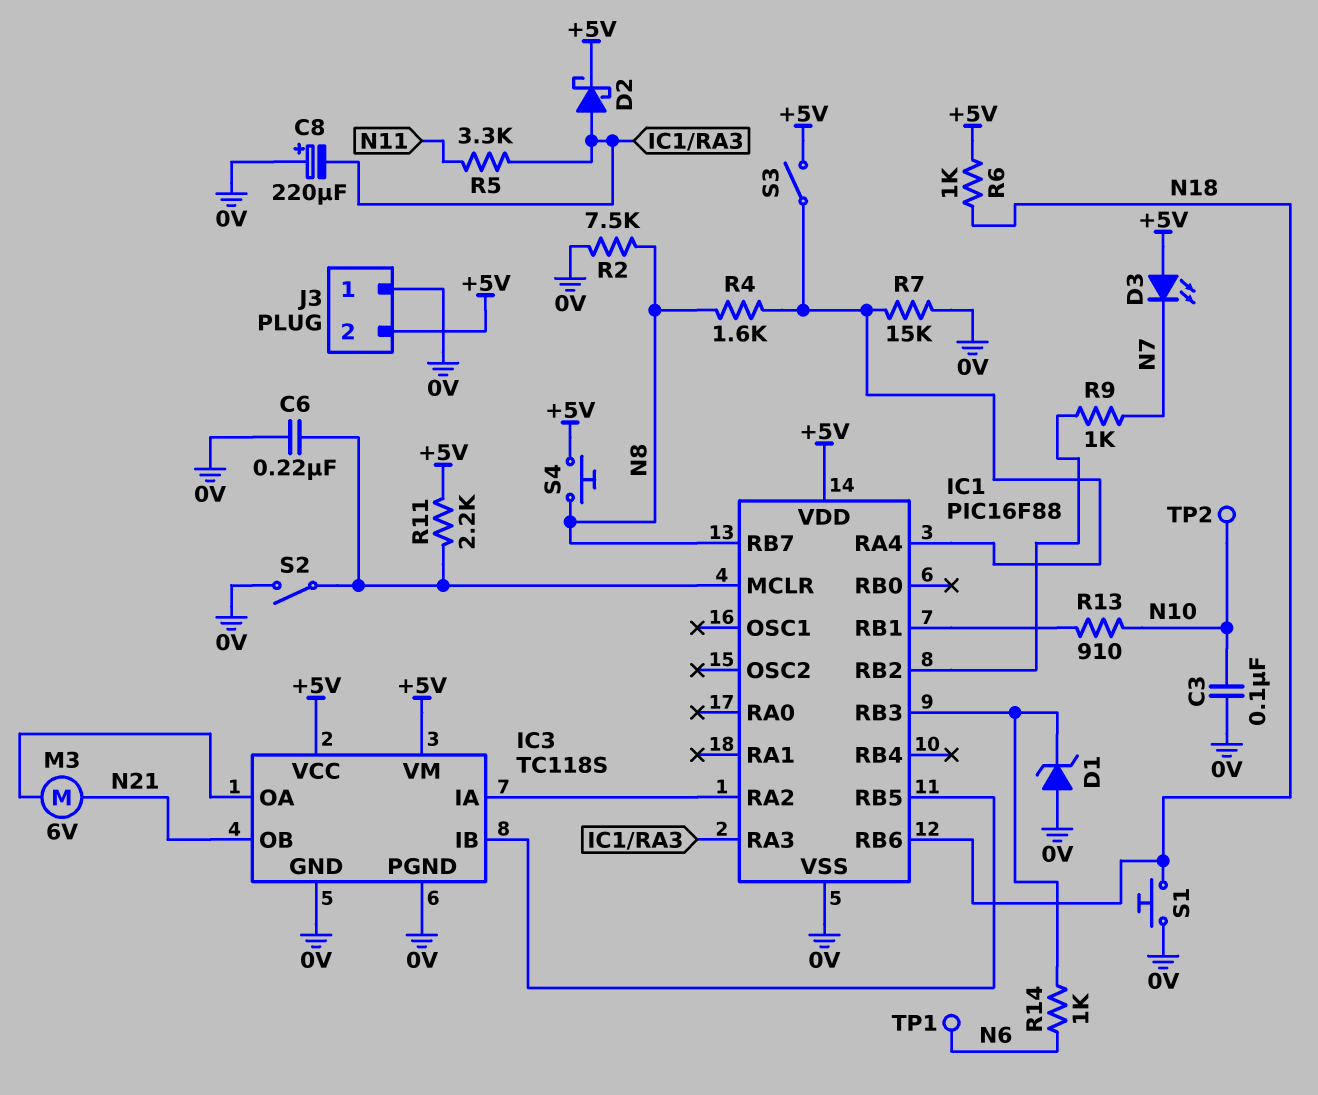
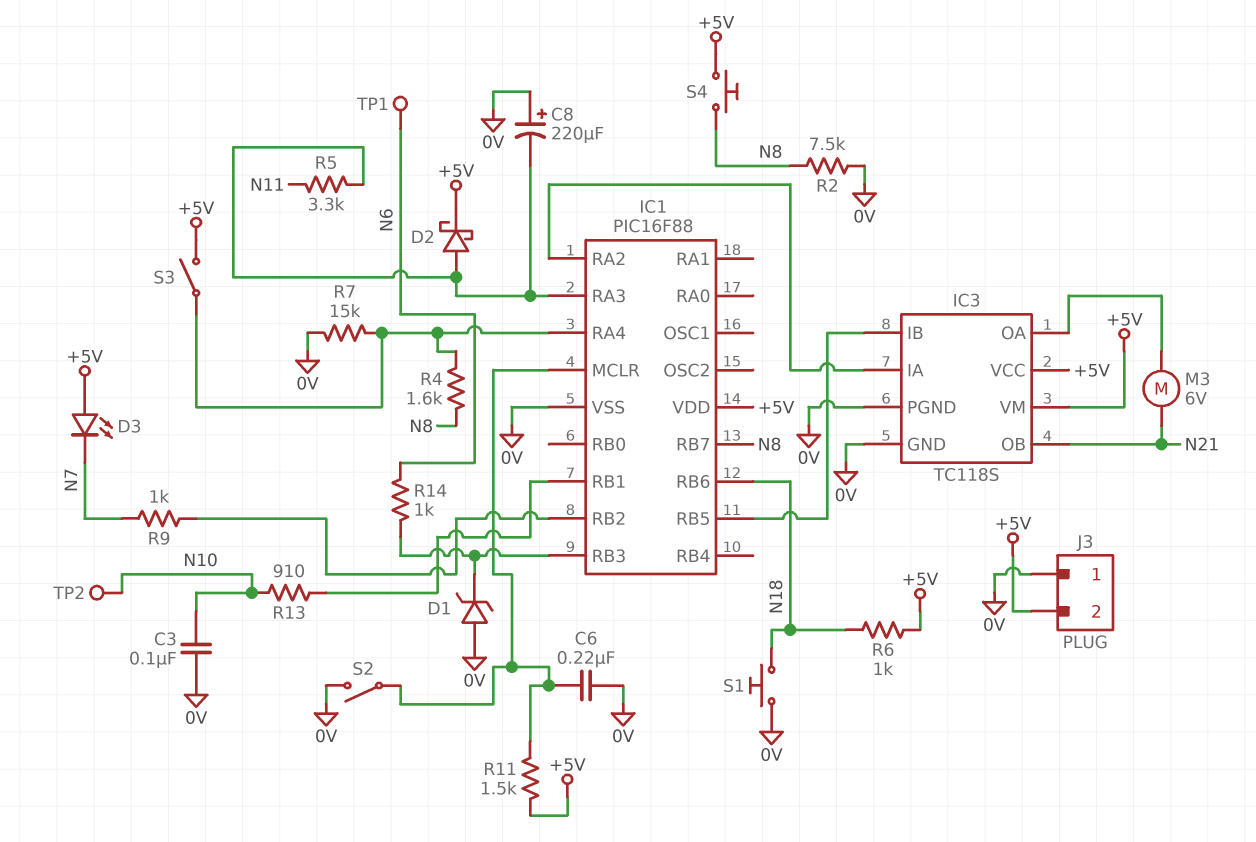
R11: 2.2k (+5V, IC1/MCLR) -> 1.5k (+5V, IC1/MCLR)

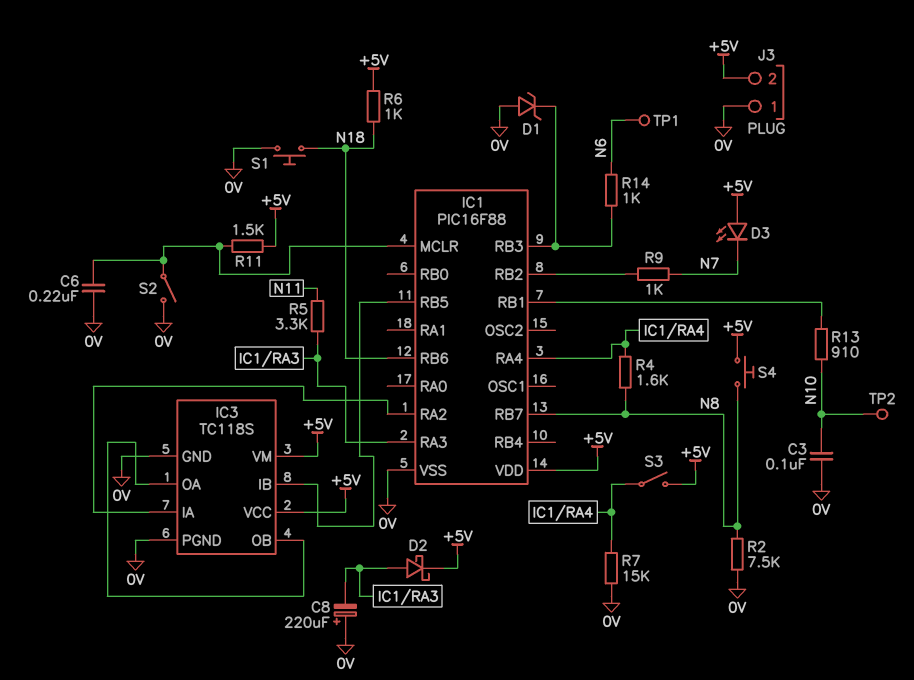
IC3 pin OB: N21 -> IC3/OA
M3: motor 6V (IC3/OA, N21) -> none

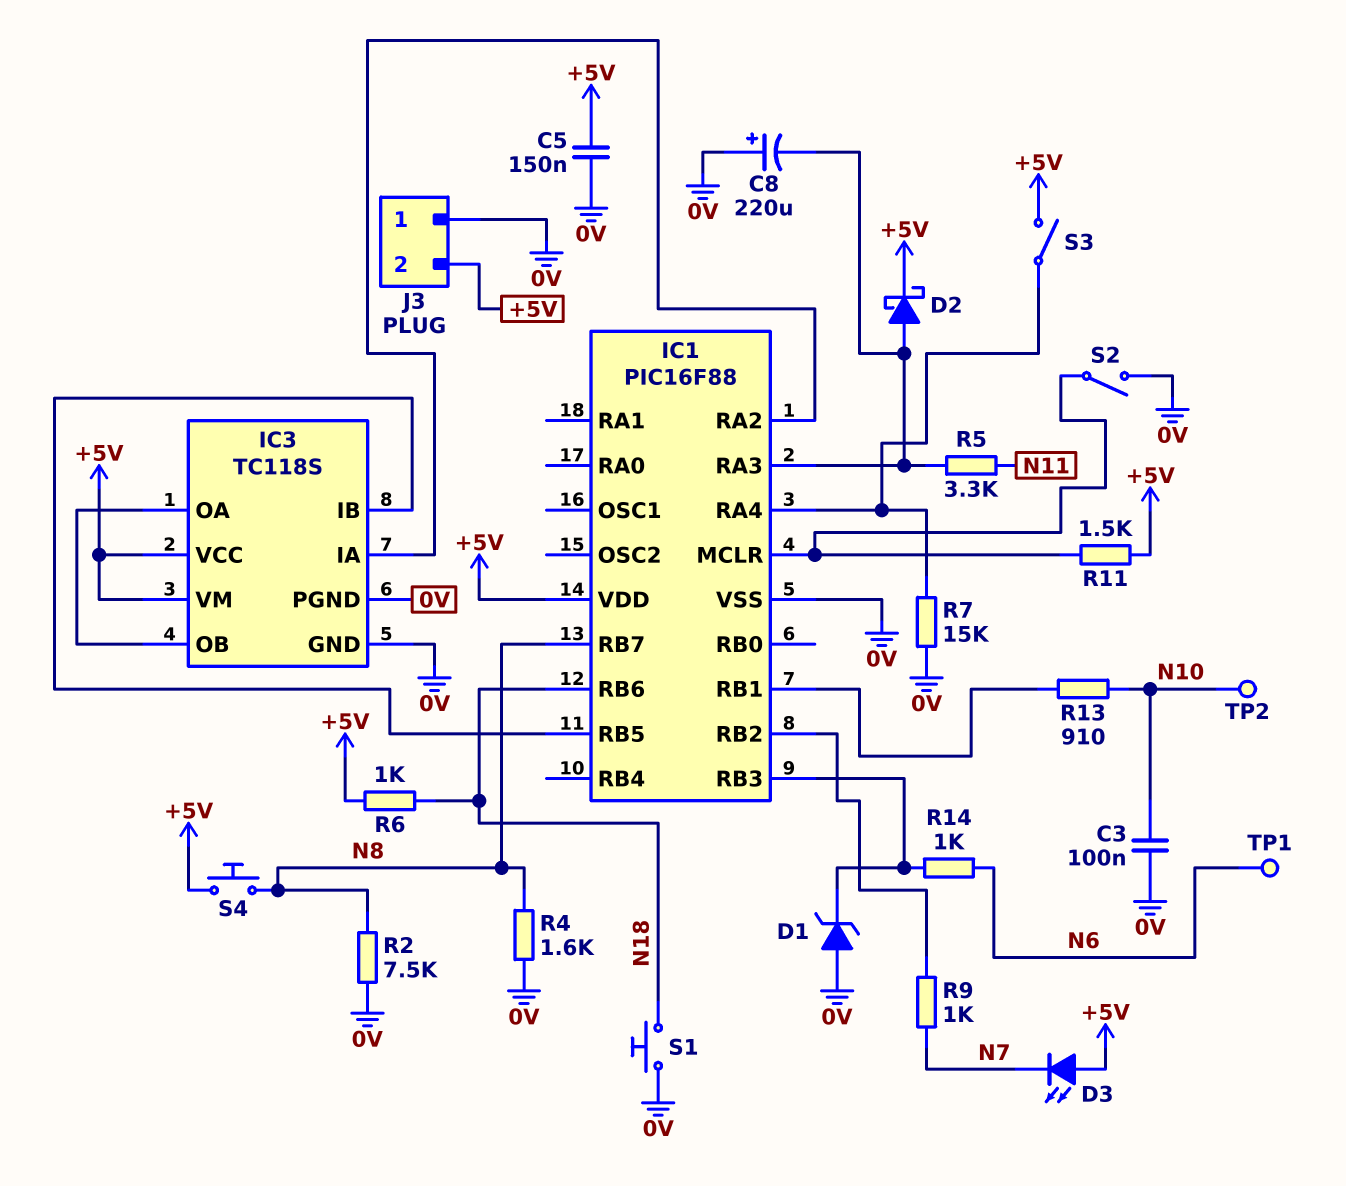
C5: none -> 150nF (+5V, 0V)
C6: 220nF (0V, IC1/MCLR) -> none
R4: 1.6k (IC1/RA4, N8) -> 1.6k (0V, N8)

